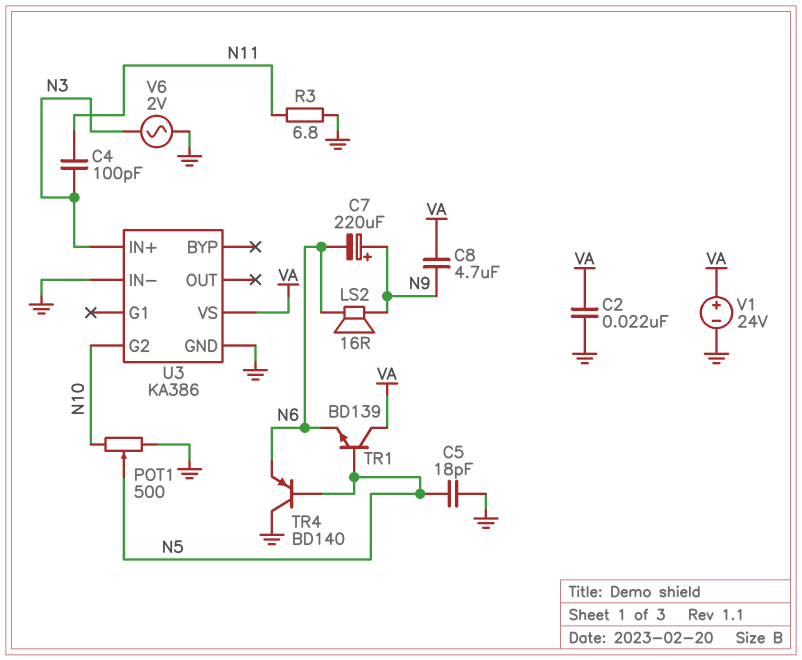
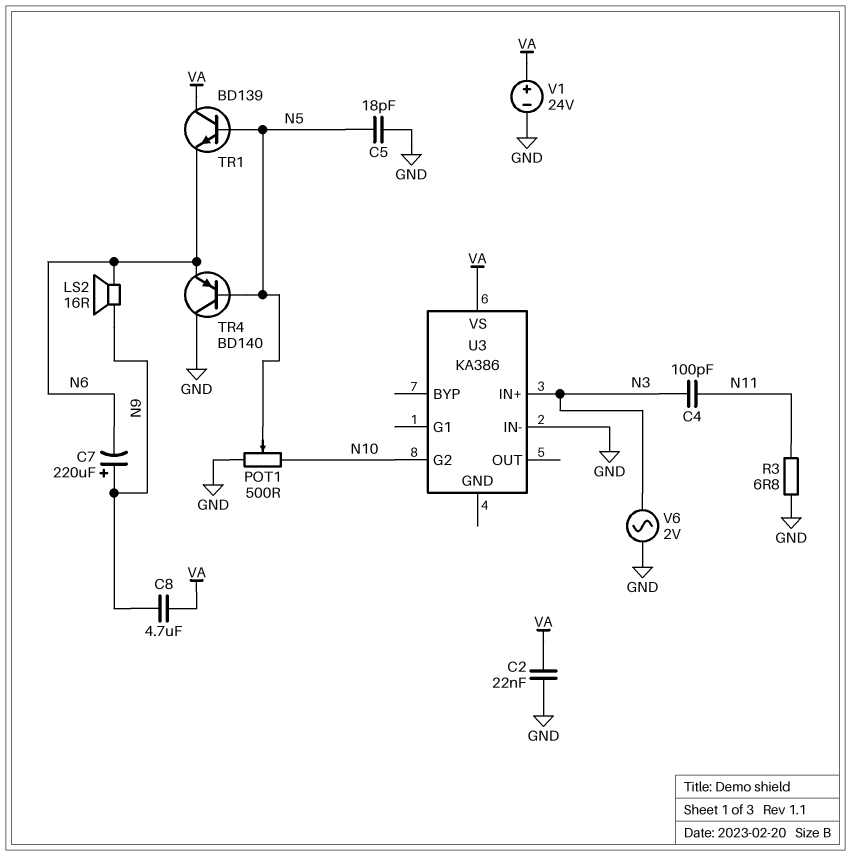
U3 pin GND: GND -> none

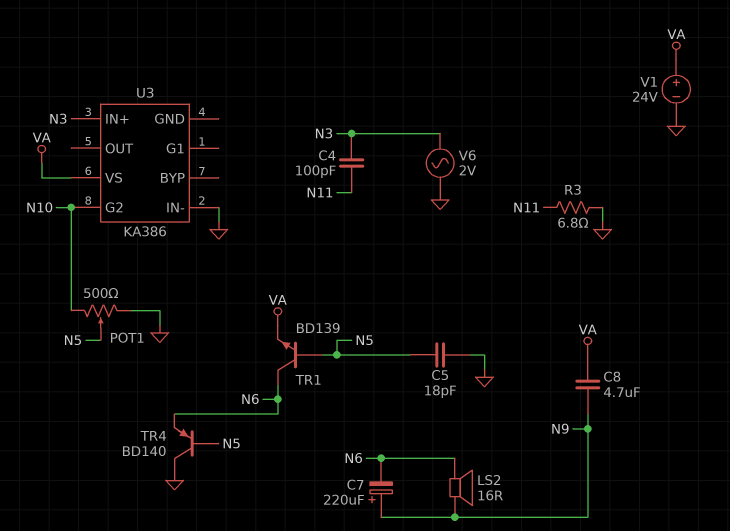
C2: 22nF (GND, VA) -> none
TR1: NPN BD139 (B N5, C VA, E N6) -> NPN BD139 (B N5, C N6, E VA)

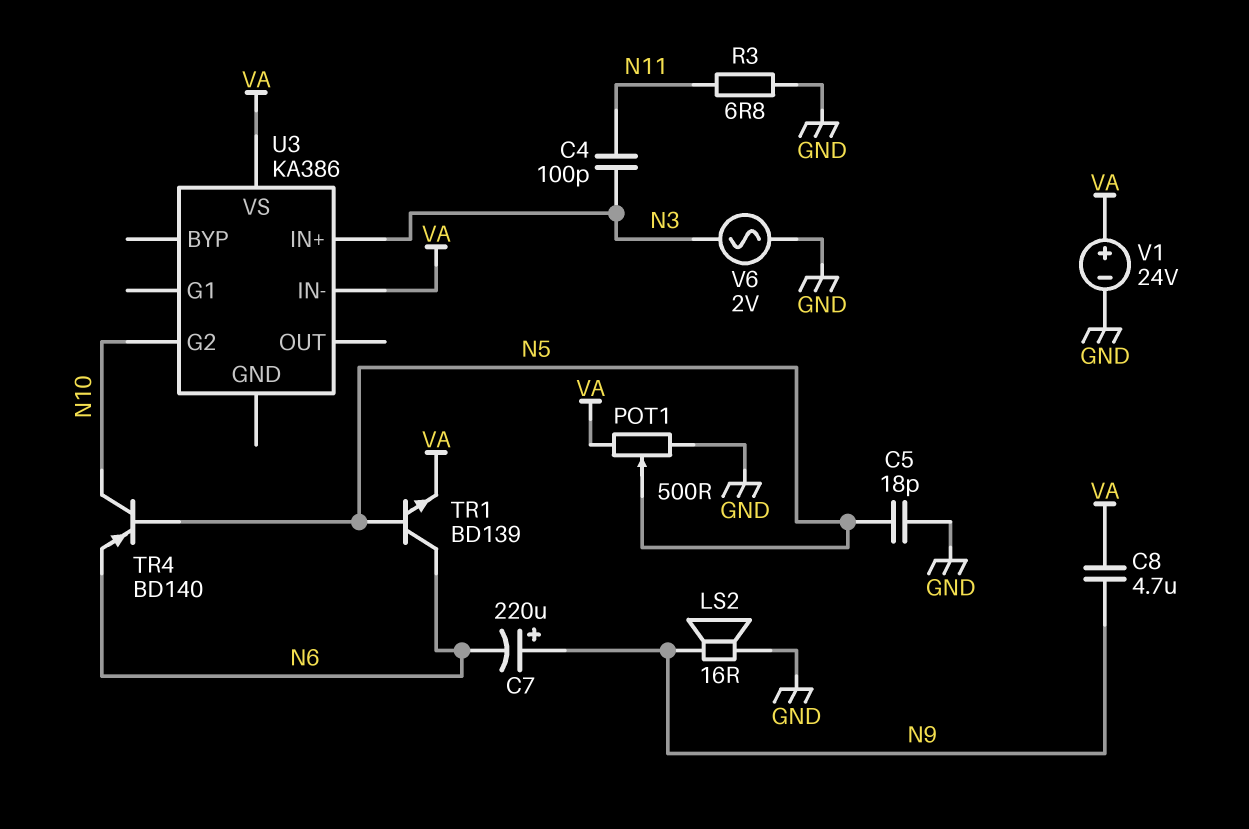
LS2: speaker 16R (N6, N9) -> speaker 16R (GND, N9)
POT1: 500 (GND, N10, wiper N5) -> 500 (GND, VA, wiper N5)
TR4: PNP BD140 (B N5, C GND, E N6) -> PNP BD140 (B N5, C N10, E N6)
U3 pin IN-: GND -> VA

